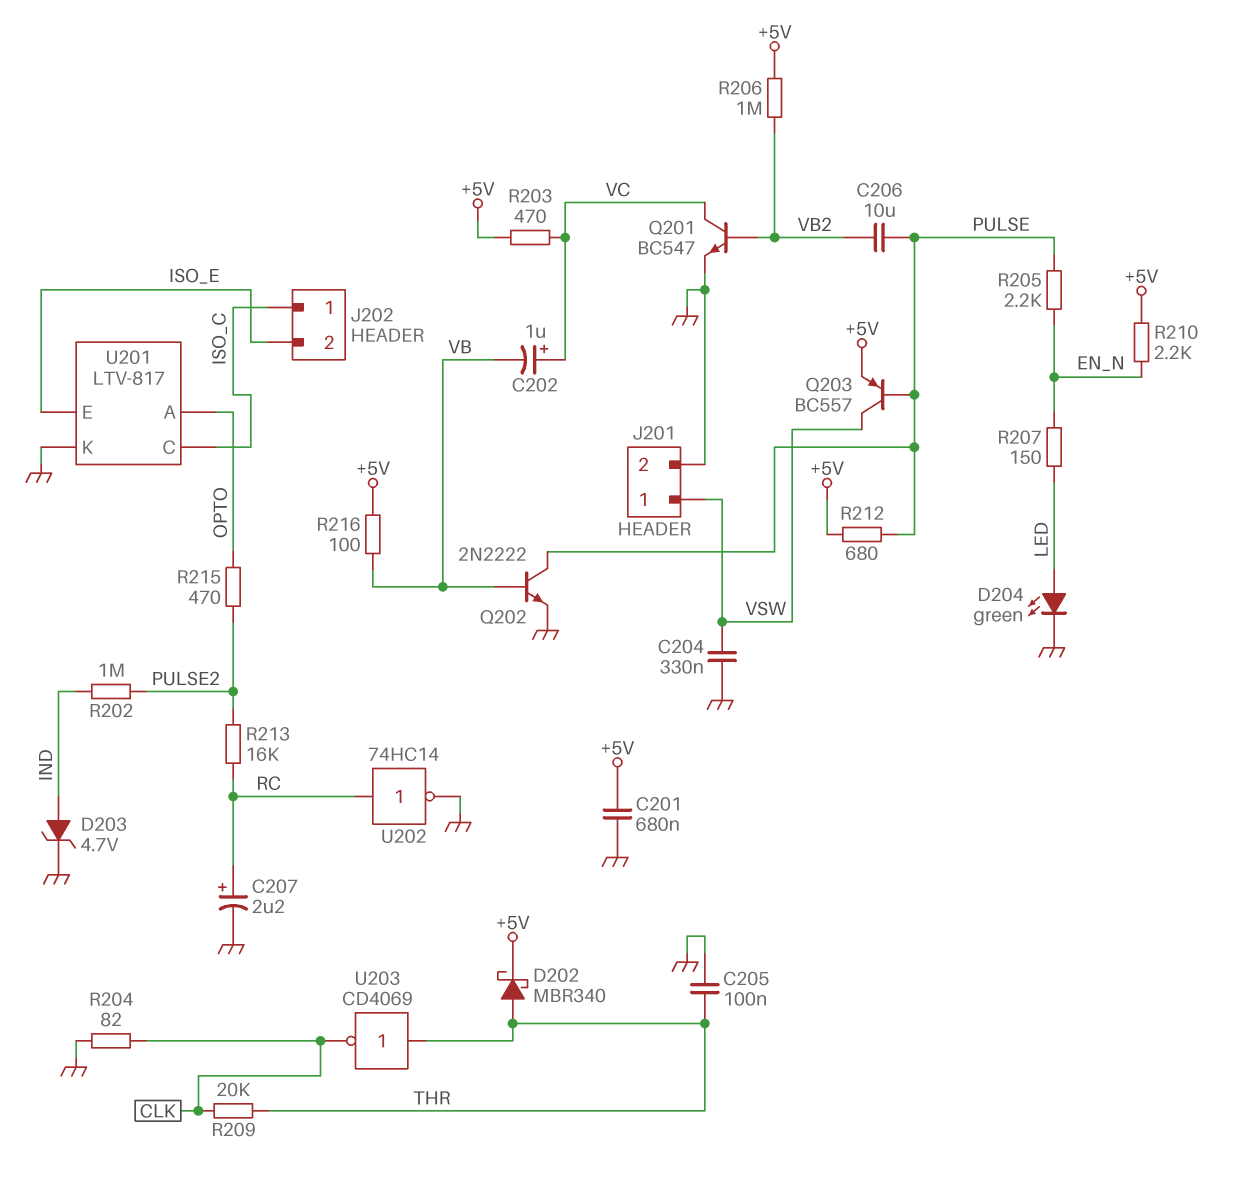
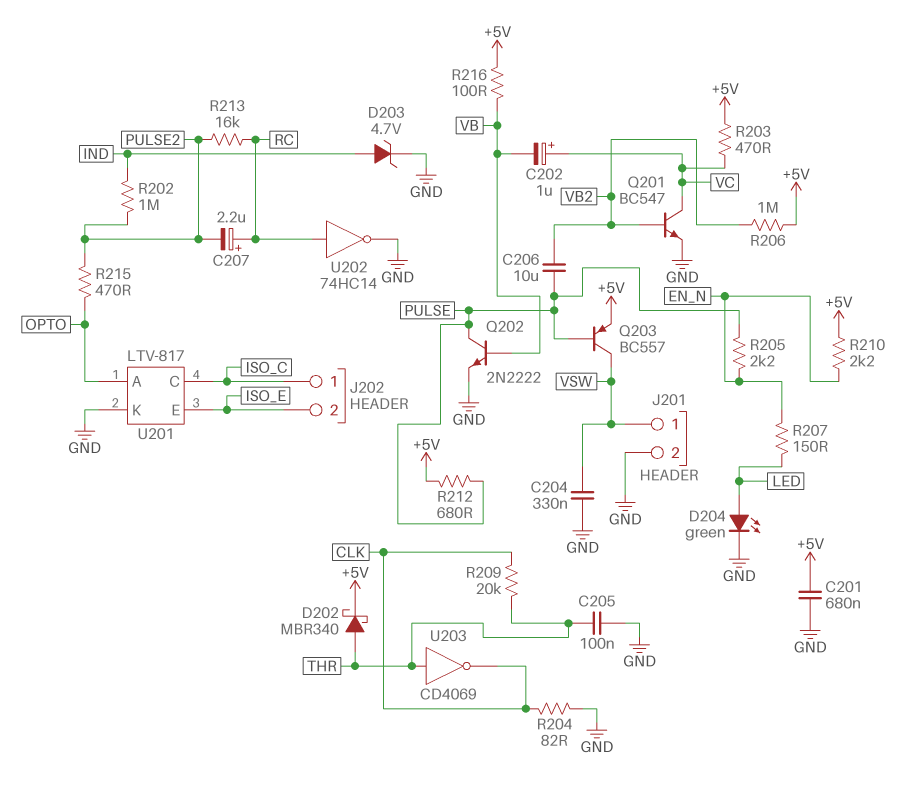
C207: 2.2uF (plus RC, minus GND) -> 2.2uF (plus RC, minus PULSE2)

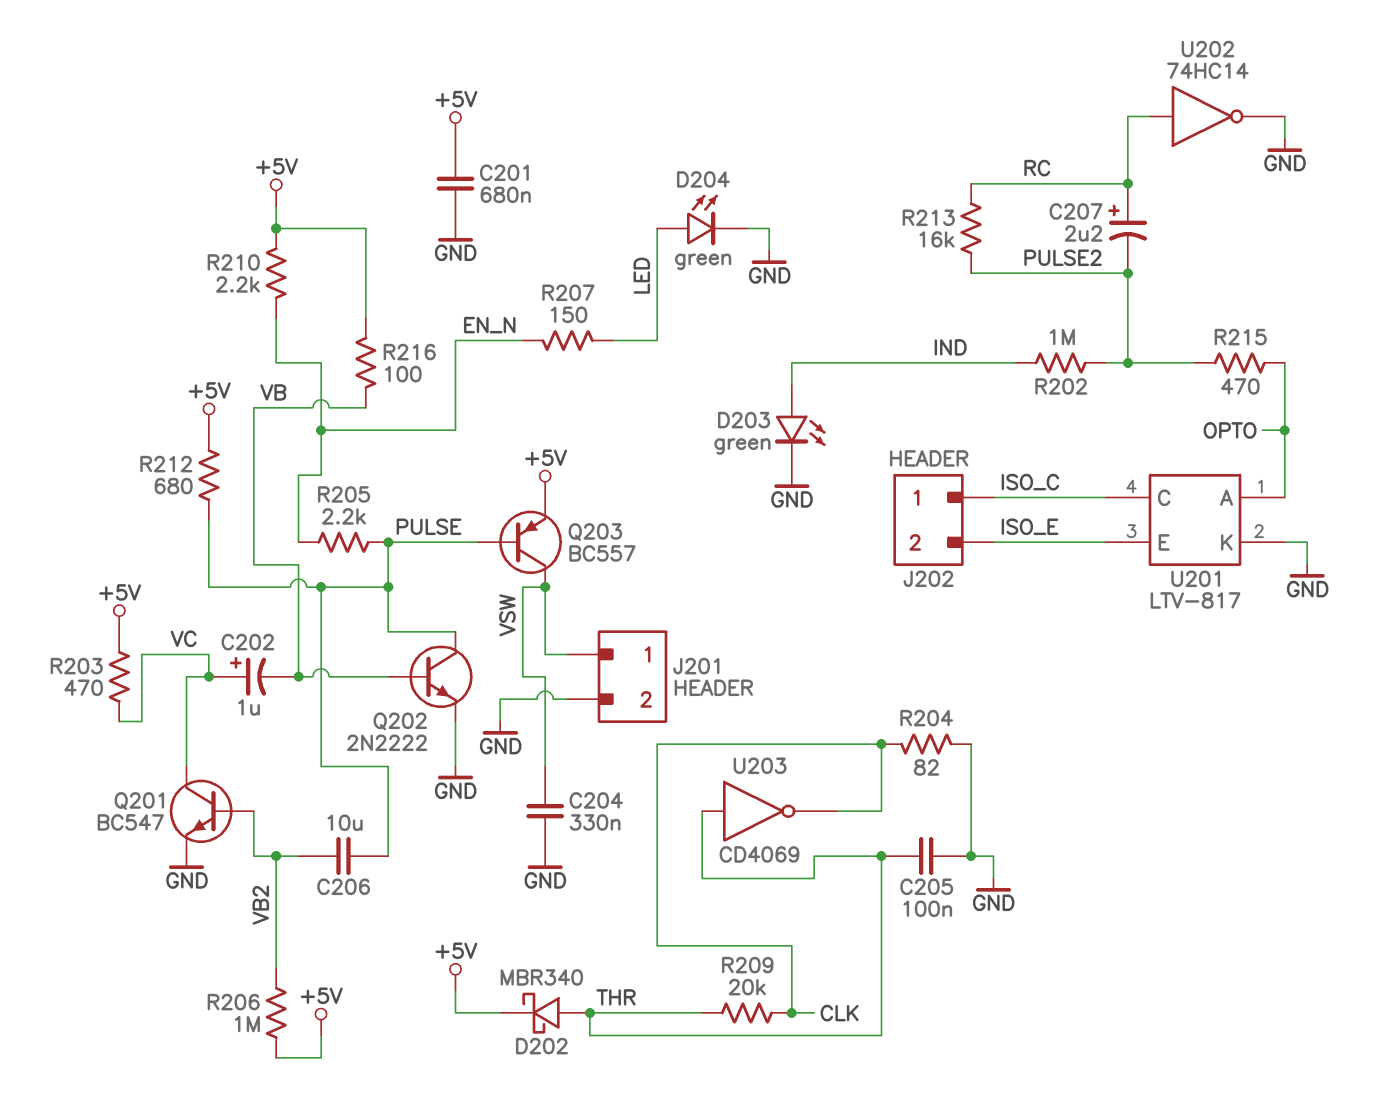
D203: zener 4.7V (A IND, K GND) -> LED green (A IND, K GND)

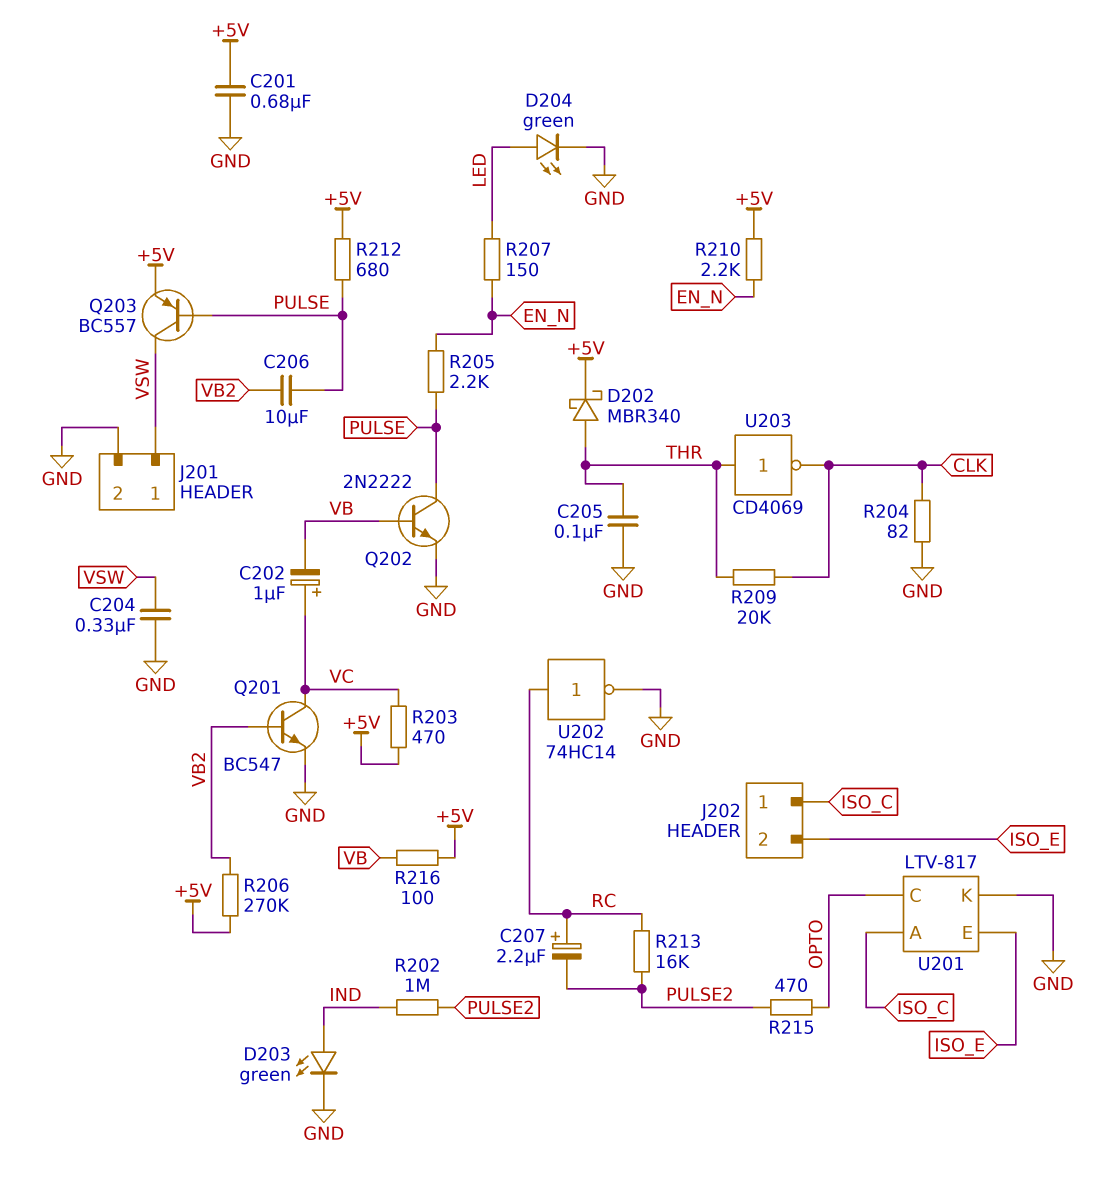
R206: 1M (+5V, VB2) -> 270k (+5V, VB2)
U201 pin A: OPTO -> ISO_C
U201 pin C: ISO_C -> OPTO

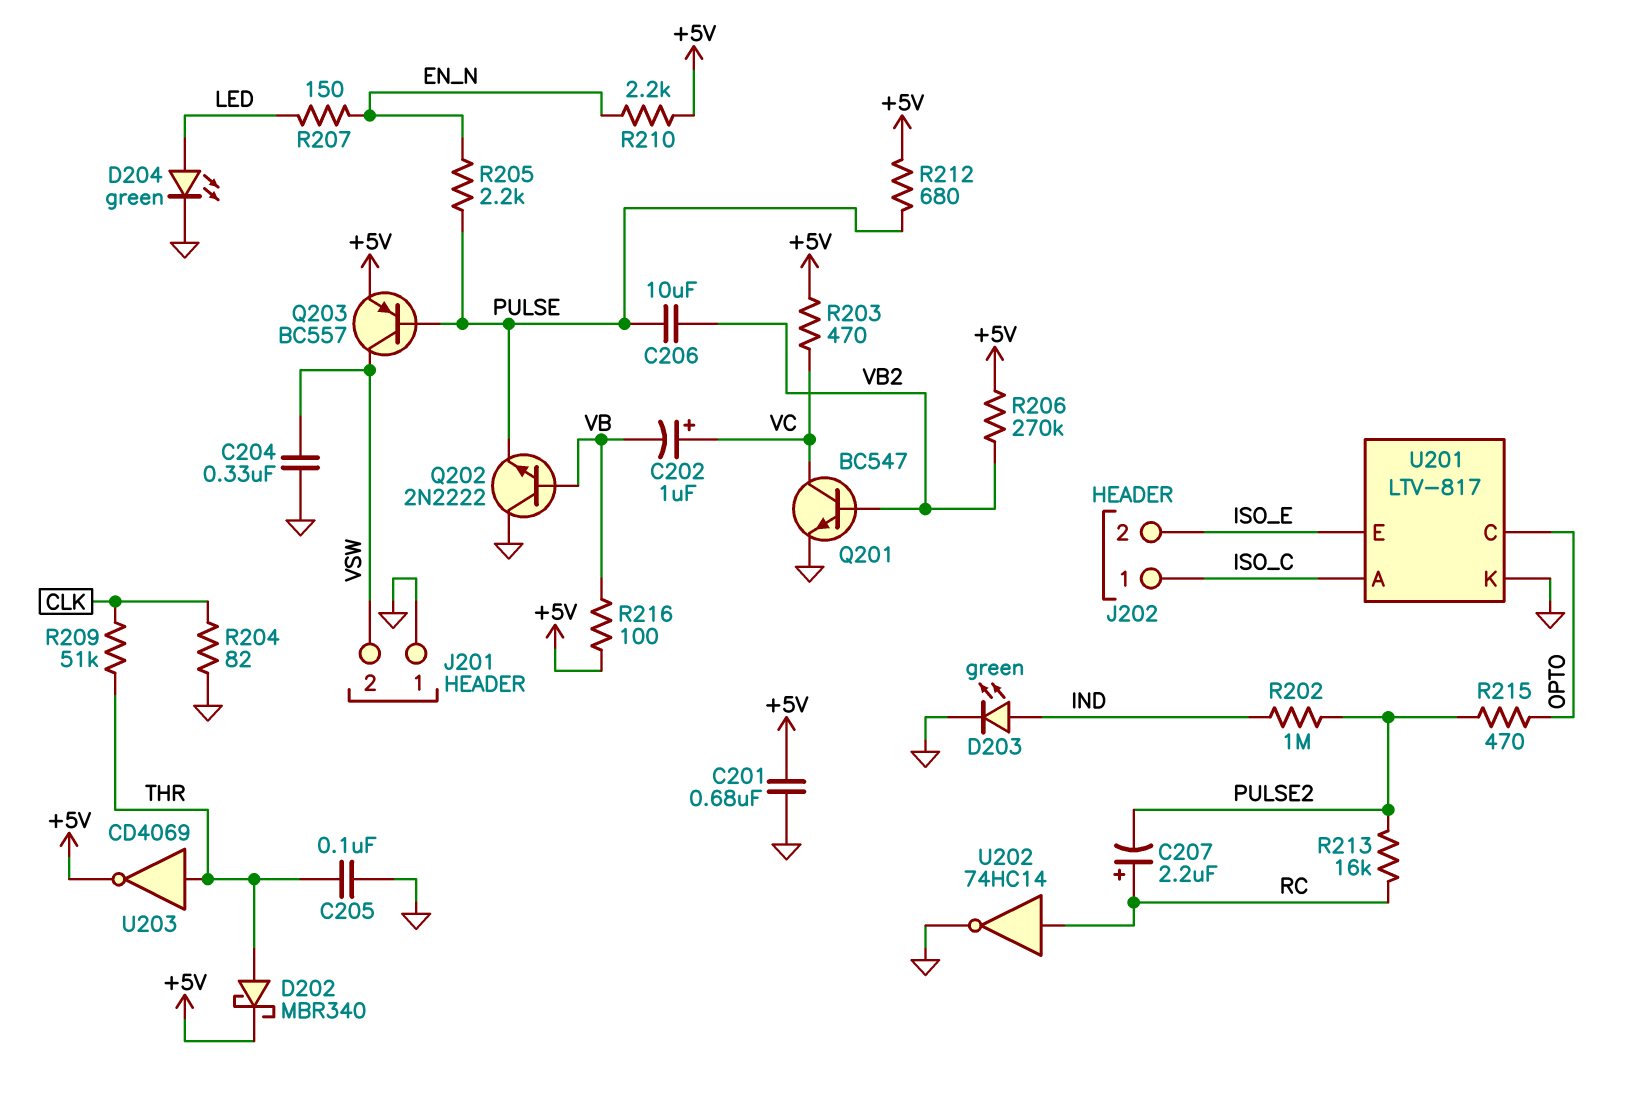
J201 pin 1: VSW -> GND
J201 pin 2: GND -> VSW
Q202: NPN 2N2222 (B VB, C PULSE, E GND) -> NPN 2N2222 (B VB, C GND, E PULSE)
R209: 20k (CLK, THR) -> 51k (CLK, THR)
U203: NOT CD4069 (in THR, out CLK) -> NOT CD4069 (in THR, out +5V)

